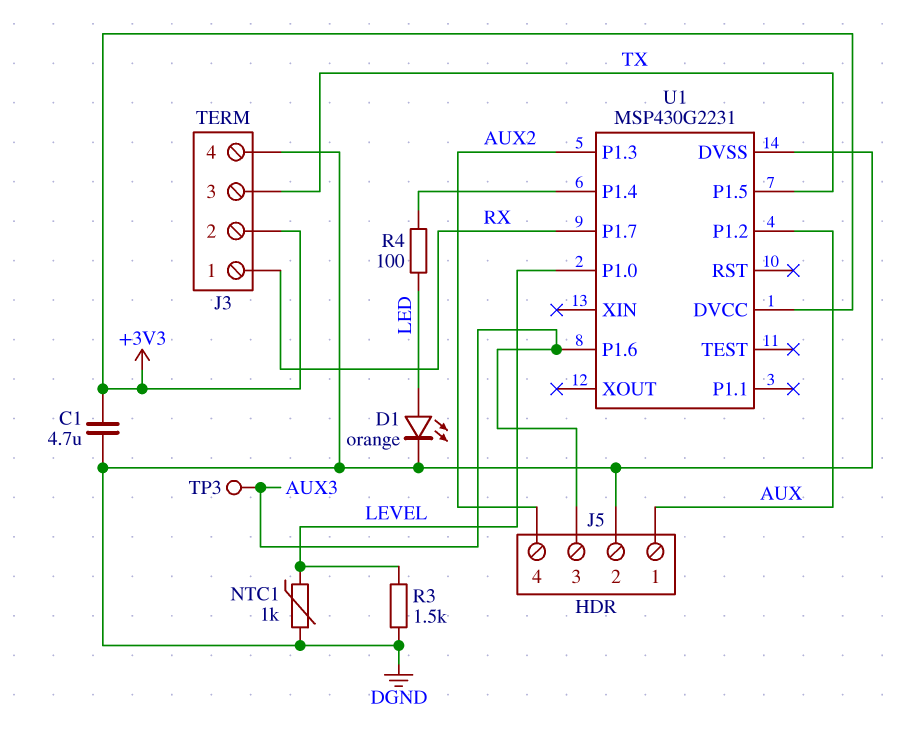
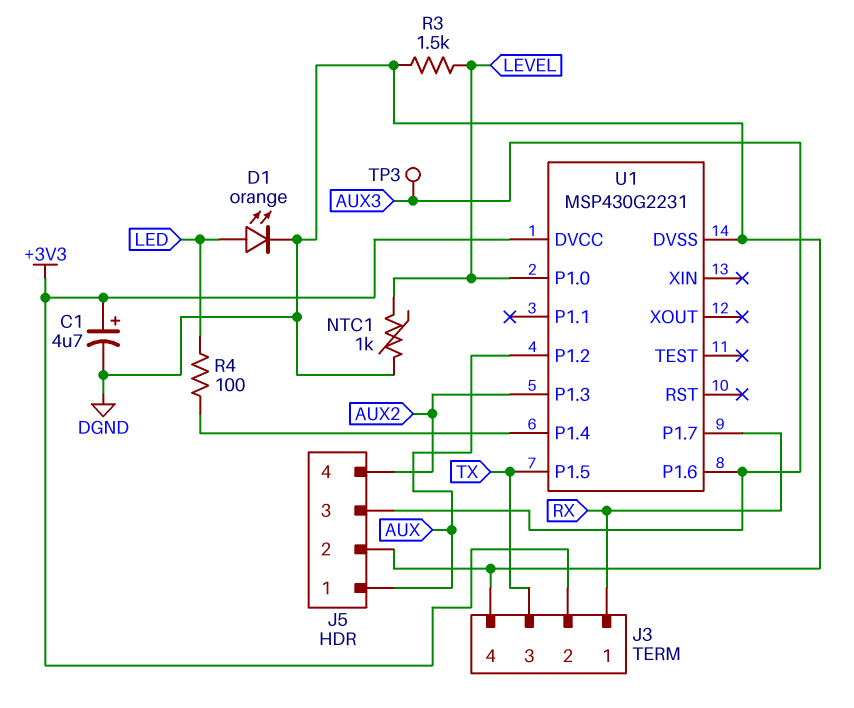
C1: 4.7uF (+3V3, DGND) -> 4.7uF (plus +3V3, minus DGND)

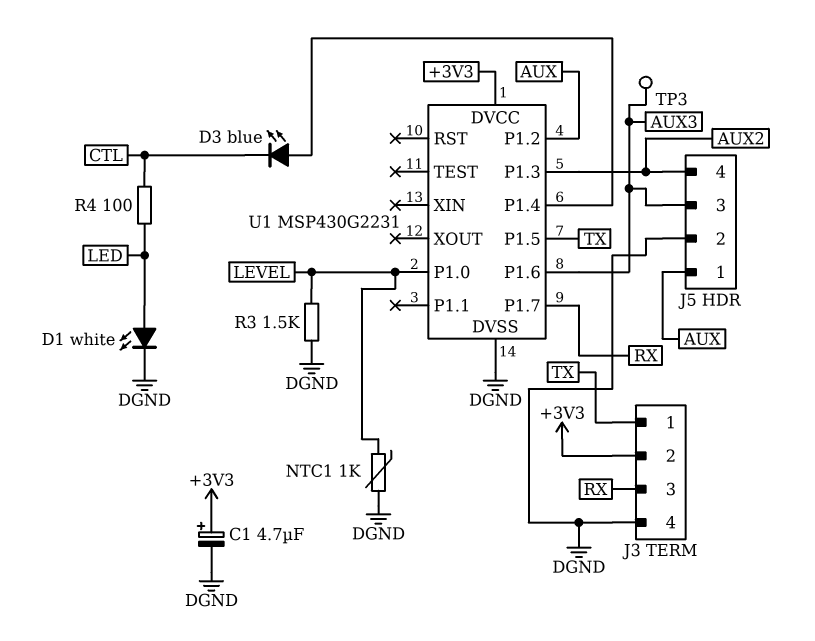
D1: LED orange (A LED, K DGND) -> LED white (A LED, K DGND)
D3: none -> LED blue (A U1/P1.4, K CTL)
J3 pin 1: RX -> TX
J3 pin 3: TX -> RX
R4: 100 (LED, U1/P1.4) -> 100 (CTL, LED)

